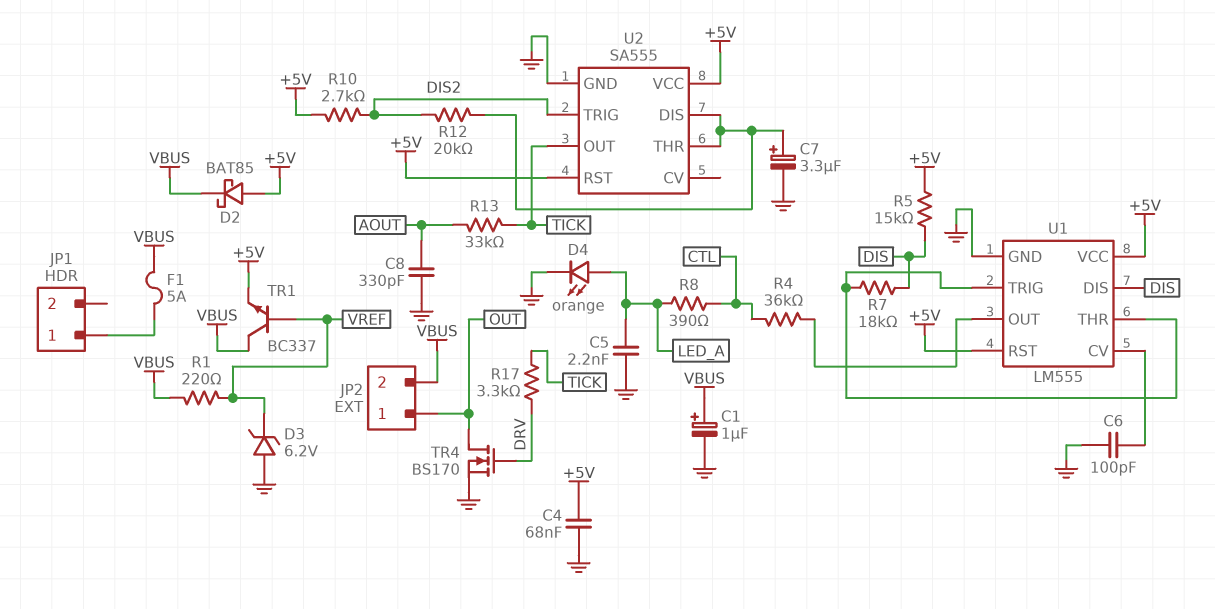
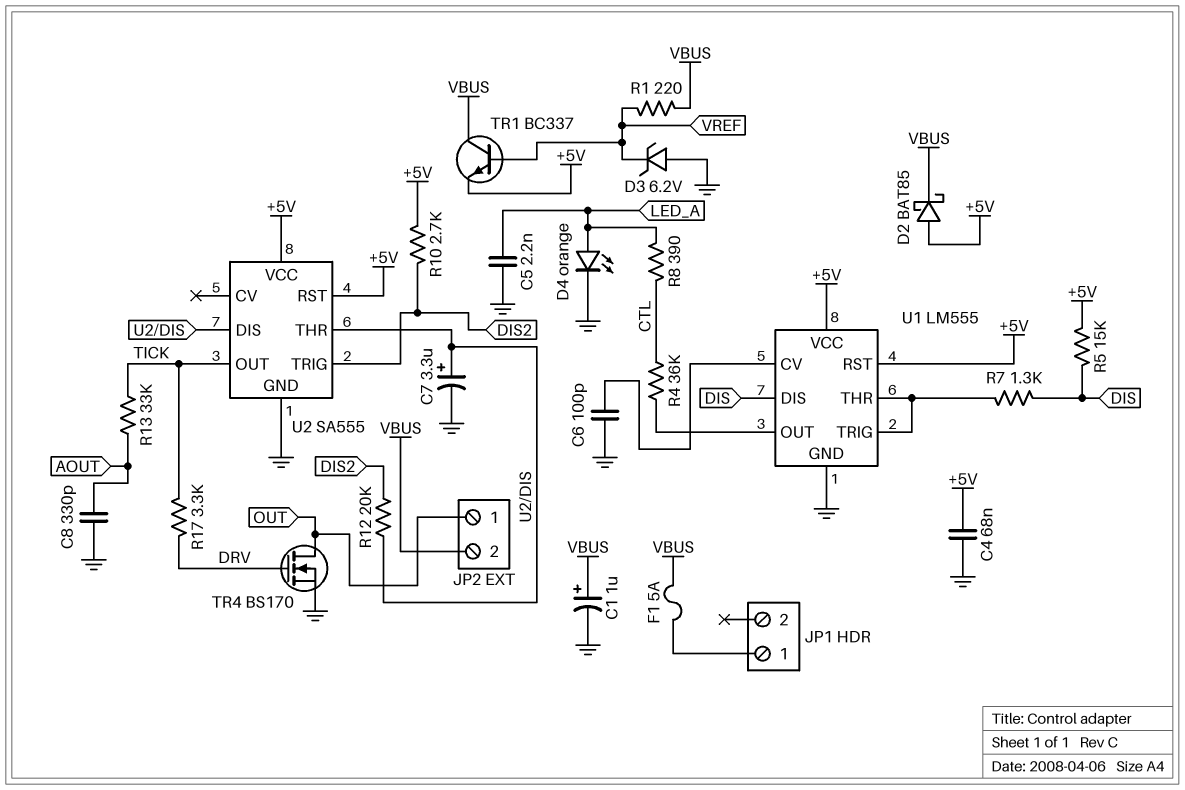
R7: 18k (DIS, U1/THR) -> 1.3k (DIS, U1/THR)

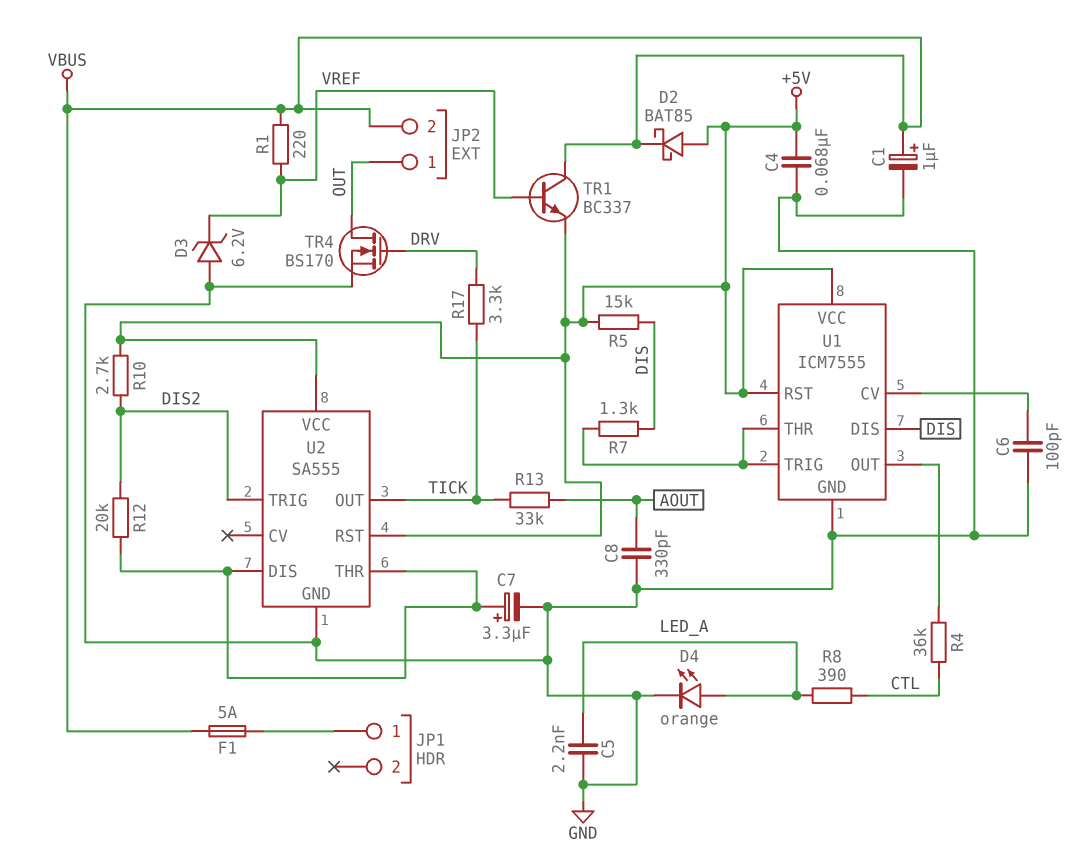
U1: LM555 -> ICM7555

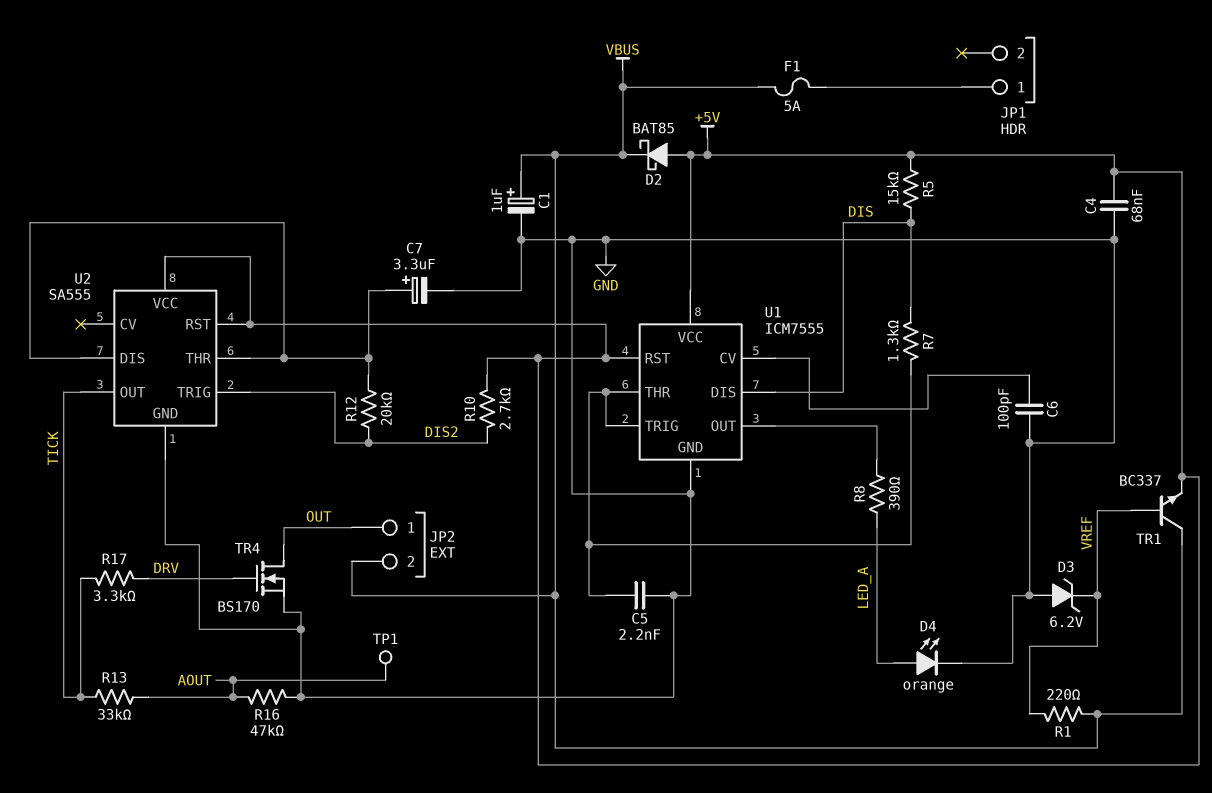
C5: 2.2nF (GND, LED_A) -> 2.2nF (GND, U1/THR)
C8: 330pF (AOUT, GND) -> none
R4: 36k (CTL, U1/OUT) -> none
R8: 390 (CTL, LED_A) -> 390 (LED_A, U1/OUT)
R16: none -> 47k (AOUT, GND)
TP1: none -> test point (AOUT)

